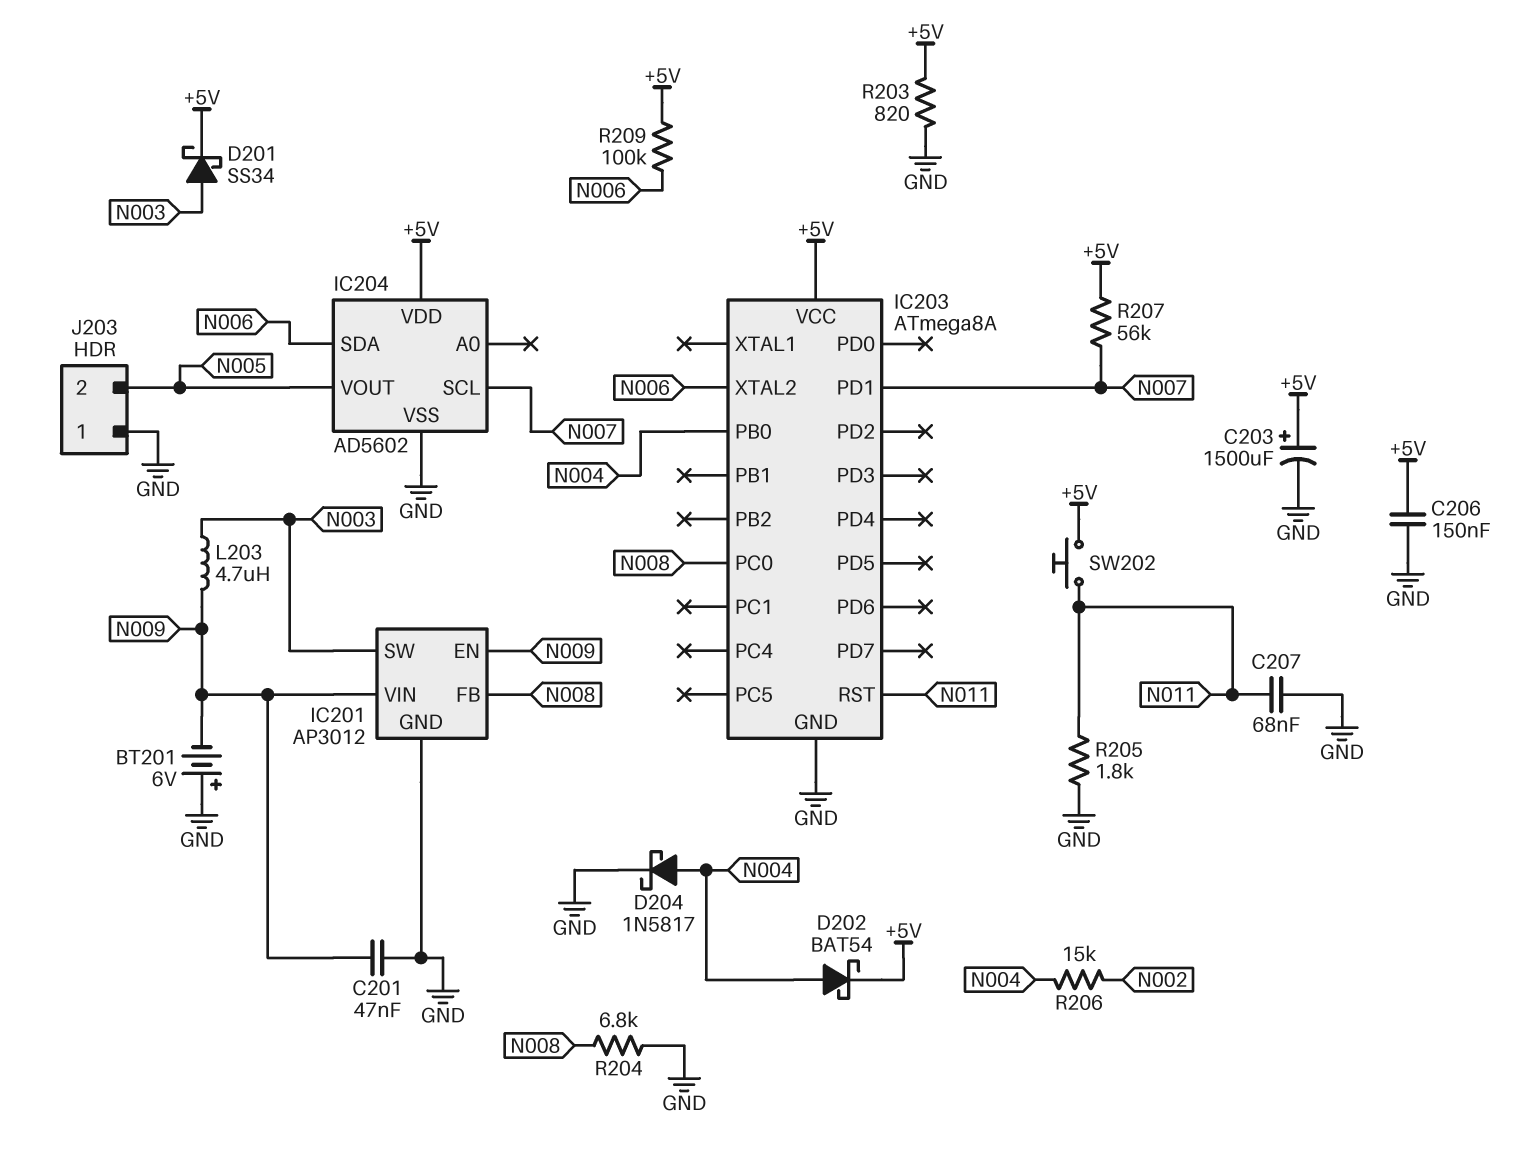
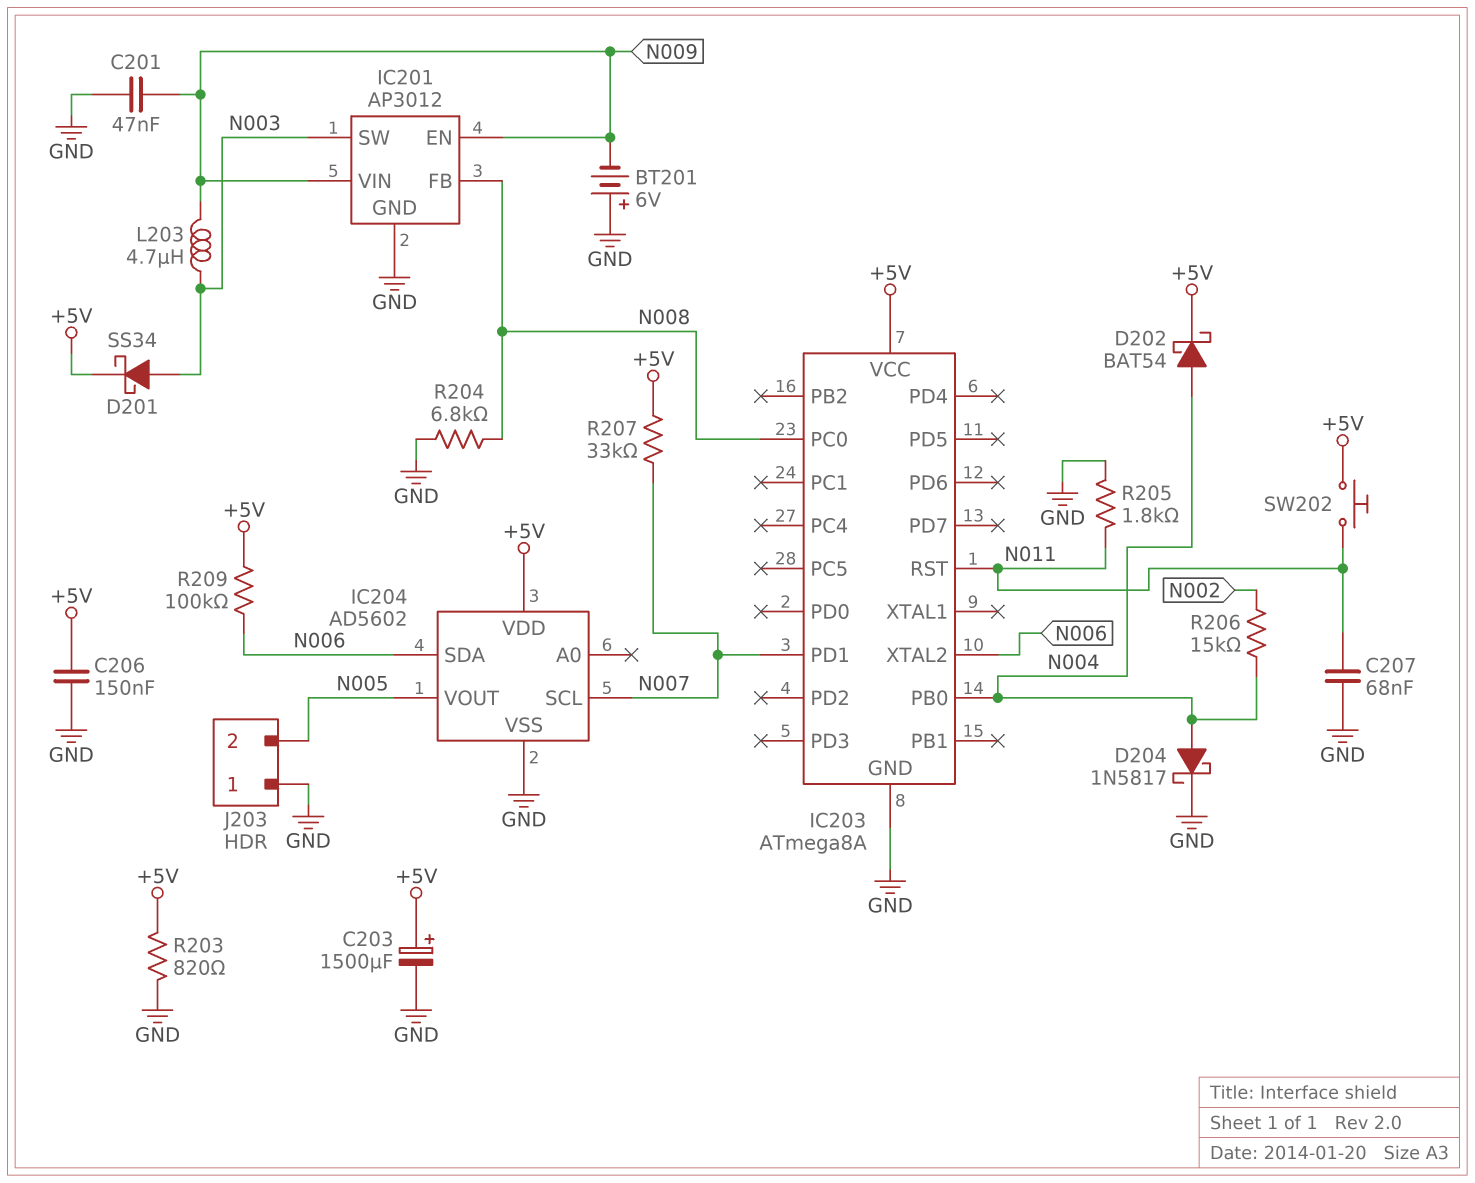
R207: 56k (+5V, N007) -> 33k (+5V, N007)

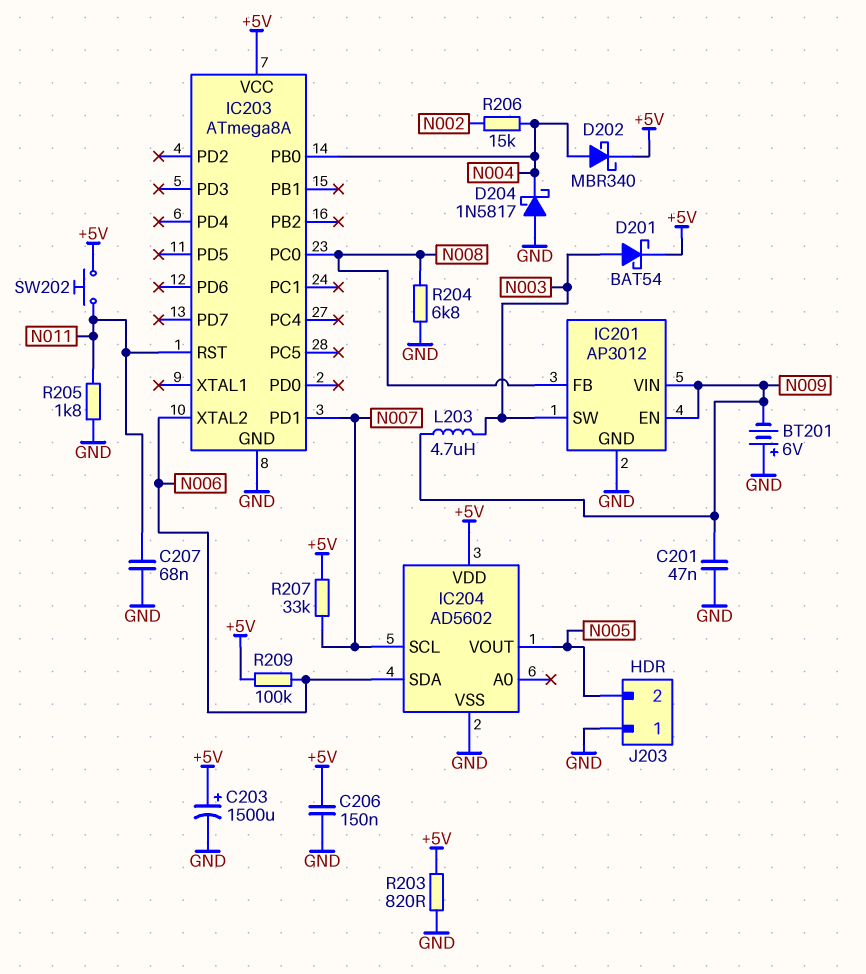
D201: schottky SS34 (A N003, K +5V) -> schottky BAT54 (A N003, K +5V)
D202: schottky BAT54 (A N004, K +5V) -> schottky MBR340 (A N004, K +5V)
D204: schottky 1N5817 (A N004, K GND) -> schottky 1N5817 (A GND, K N004)

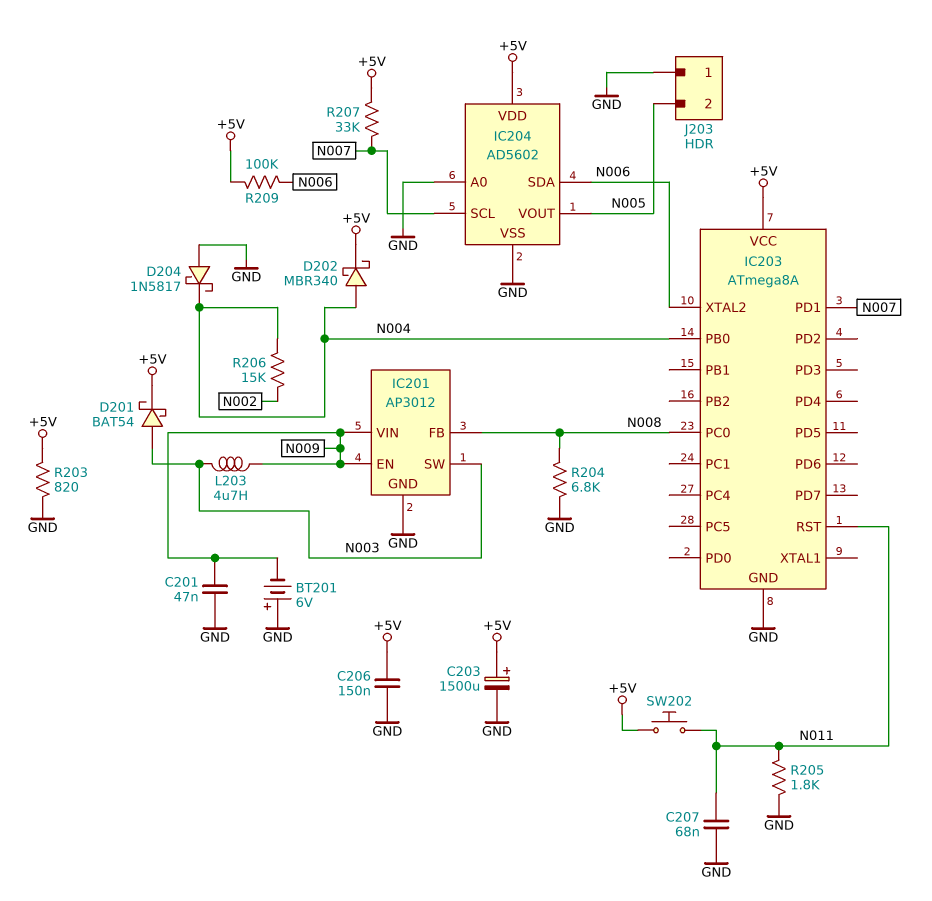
IC204 pin A0: none -> GND

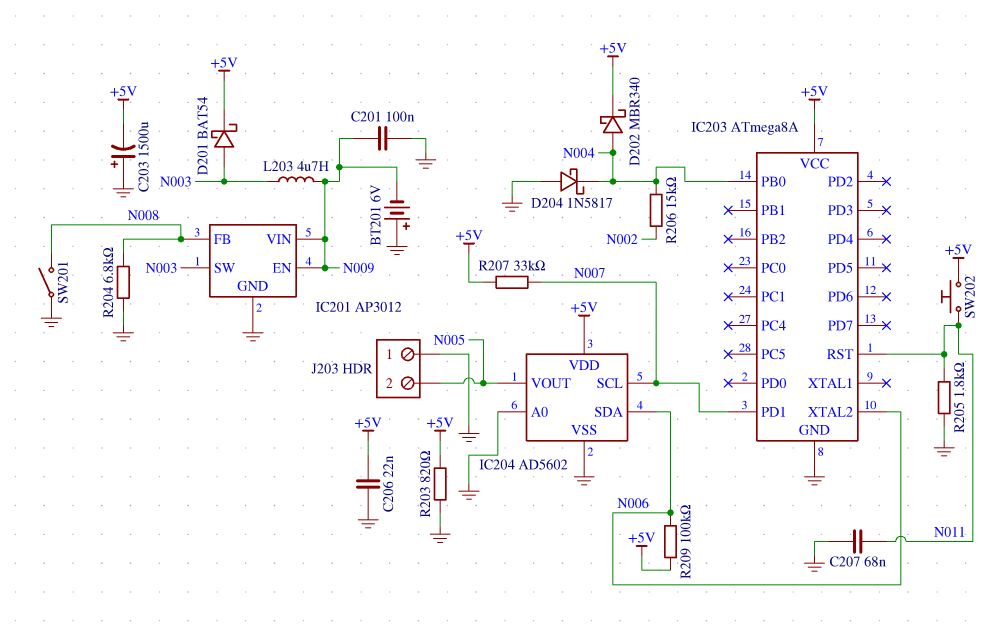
C201: 47nF (GND, N009) -> 100nF (GND, N009)
C203: 1500uF (plus +5V, minus GND) -> 1500uF (plus GND, minus +5V)
C206: 150nF (+5V, GND) -> 22nF (+5V, GND)
IC203 pin PC0: N008 -> none
SW201: none -> switch (GND, N008)

